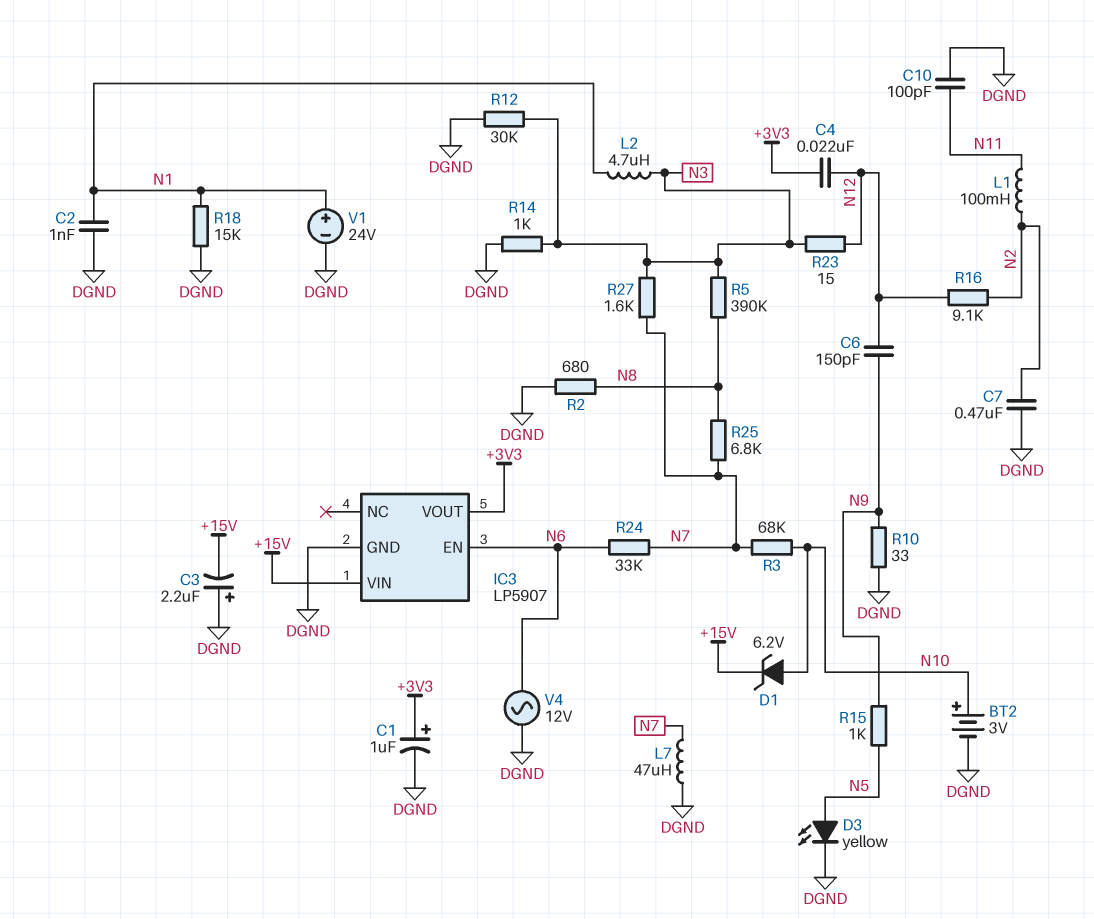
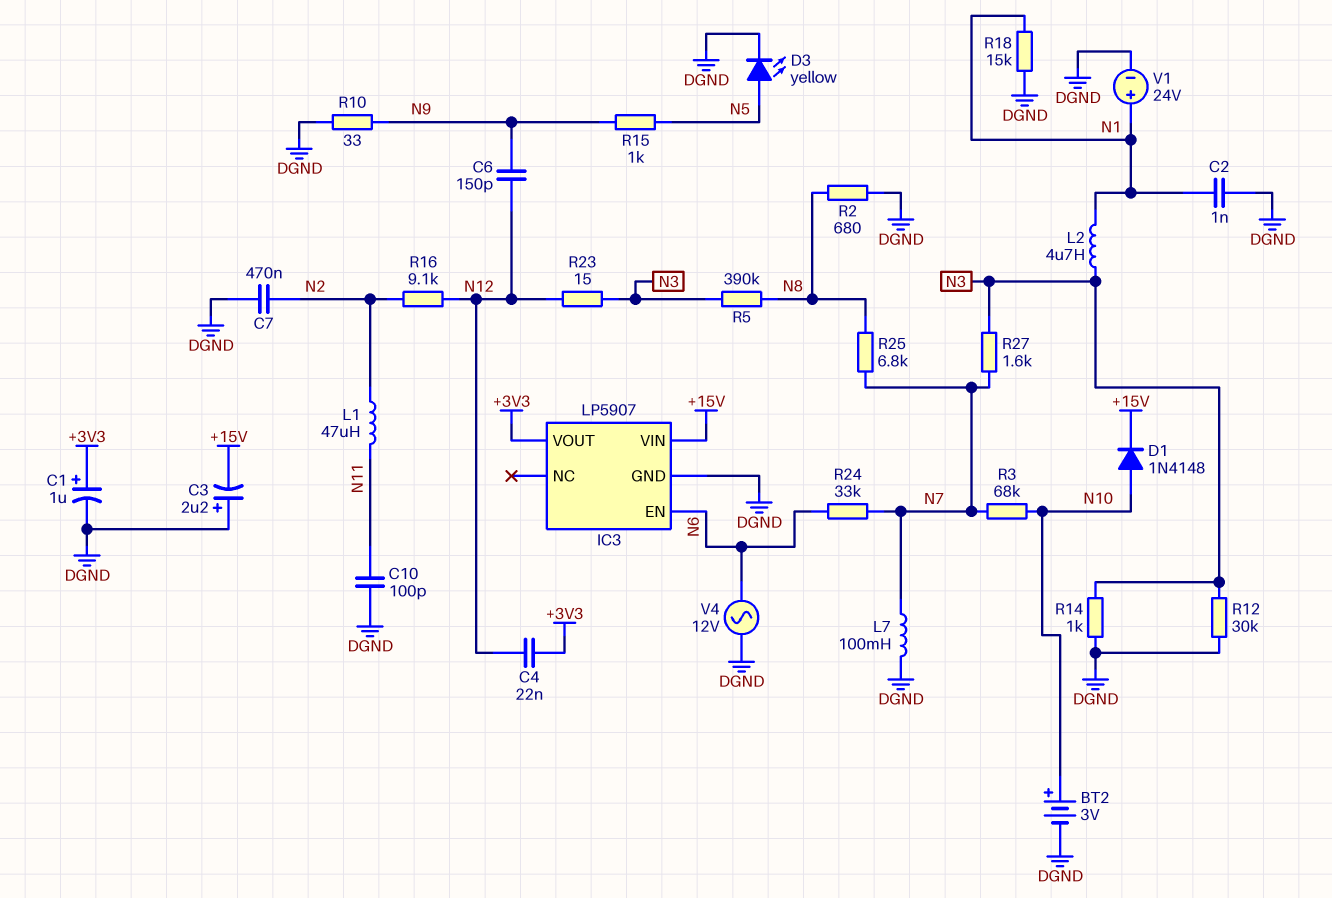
D1: zener 6.2V (A N10, K +15V) -> diode 1N4148 (A N10, K +15V)
L1: 100mH (N2, N11) -> 47uH (N2, N11)
L7: 47uH (DGND, N7) -> 100mH (DGND, N7)

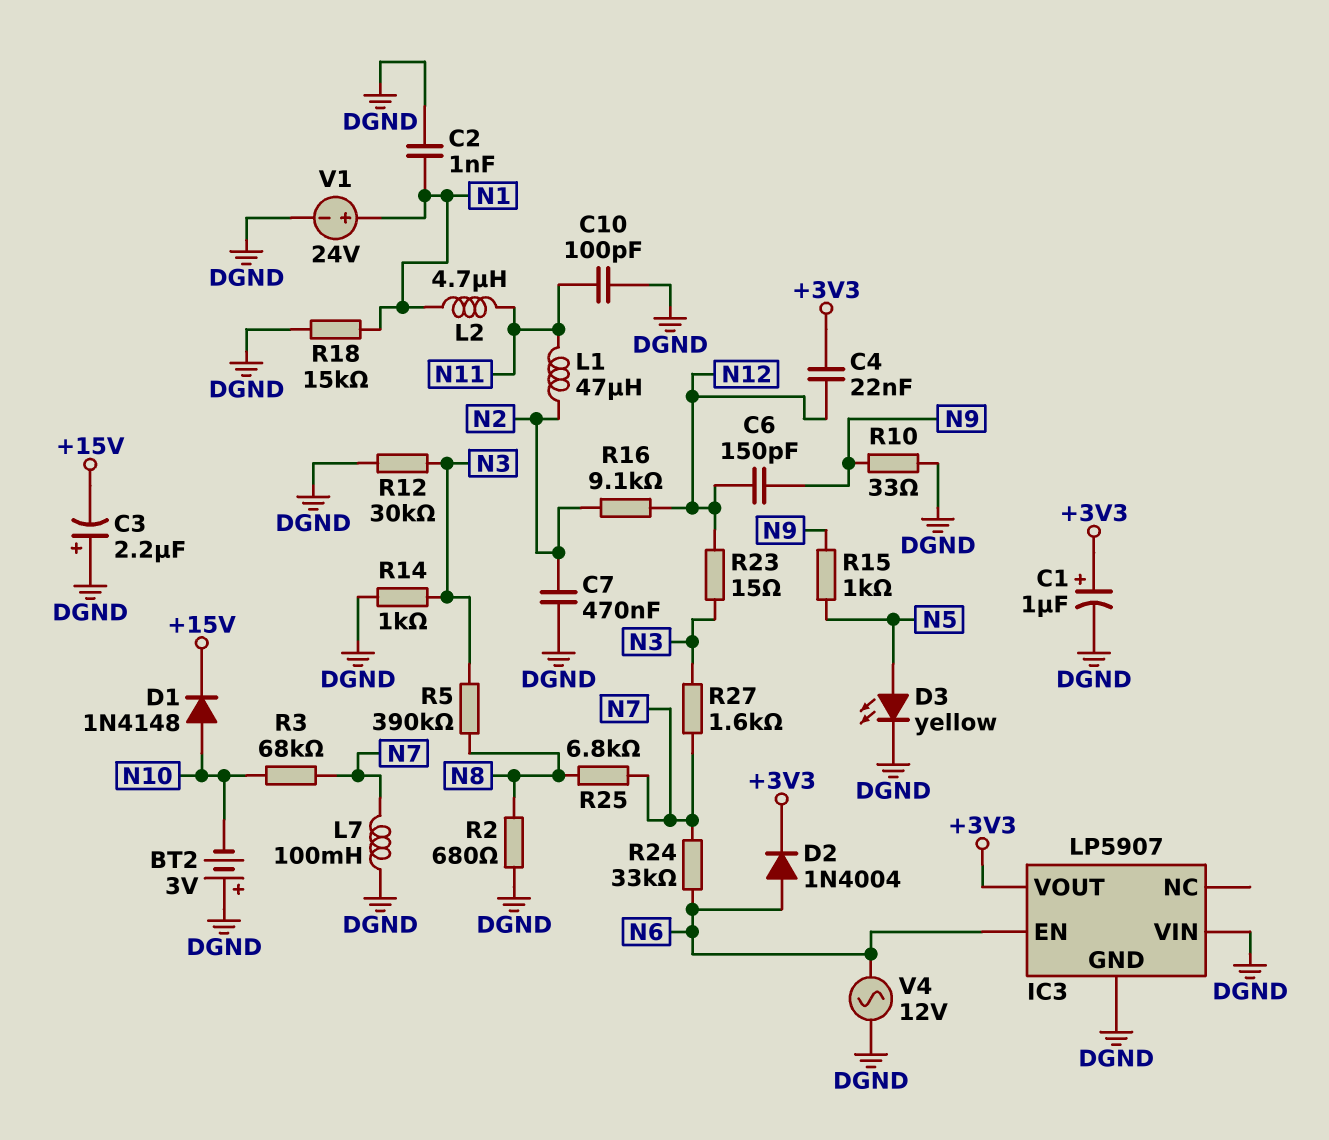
BT2: 3V (plus N10, minus DGND) -> 3V (plus DGND, minus N10)
D2: none -> diode 1N4004 (A N6, K +3V3)
IC3 pin VIN: +15V -> DGND
L2: 4.7uH (N1, N3) -> 4.7uH (N1, N11)

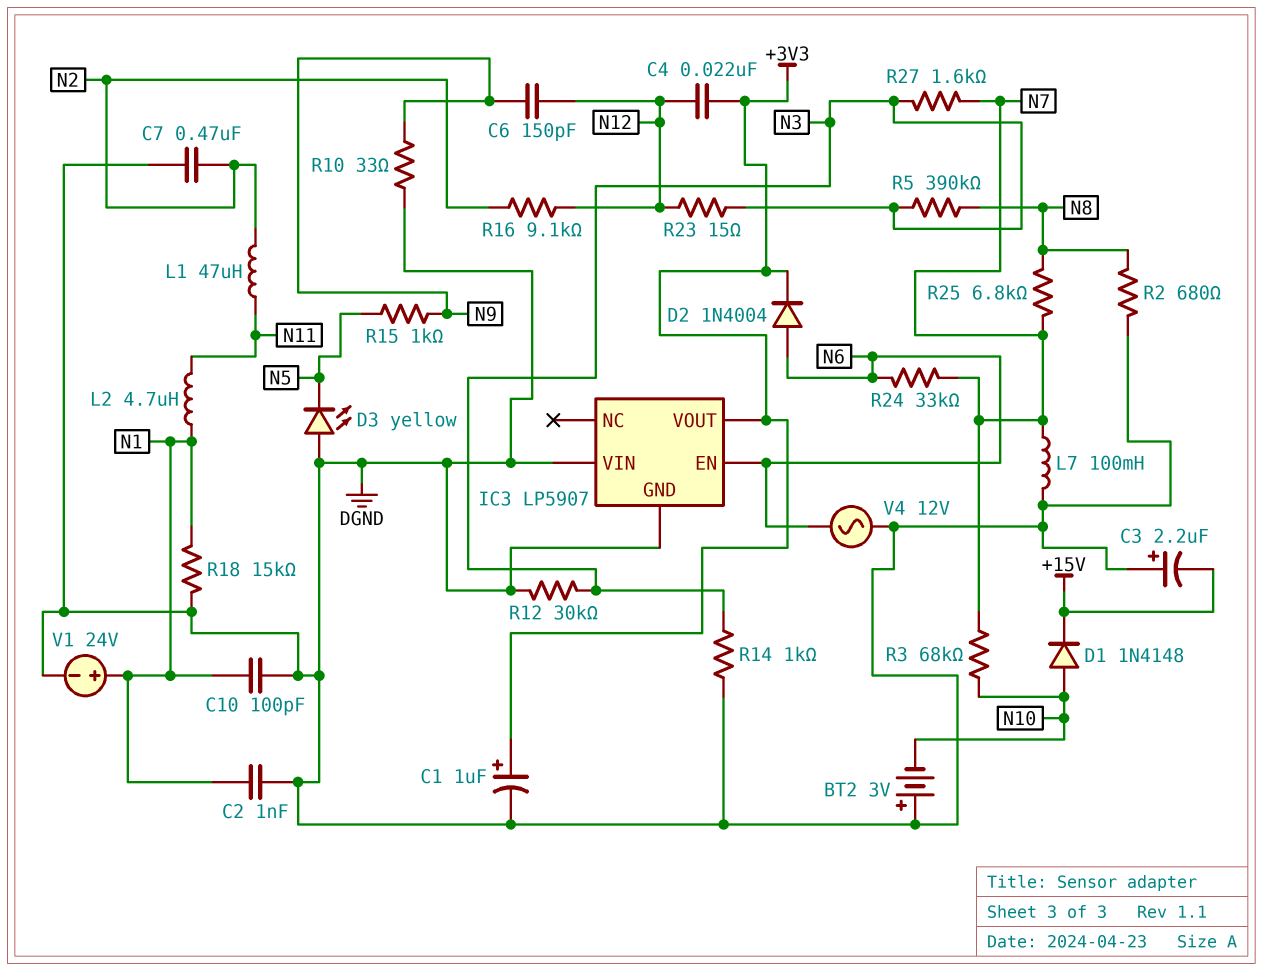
C10: 100pF (DGND, N11) -> 100pF (DGND, N1)
D3: LED yellow (A N5, K DGND) -> LED yellow (A DGND, K N5)

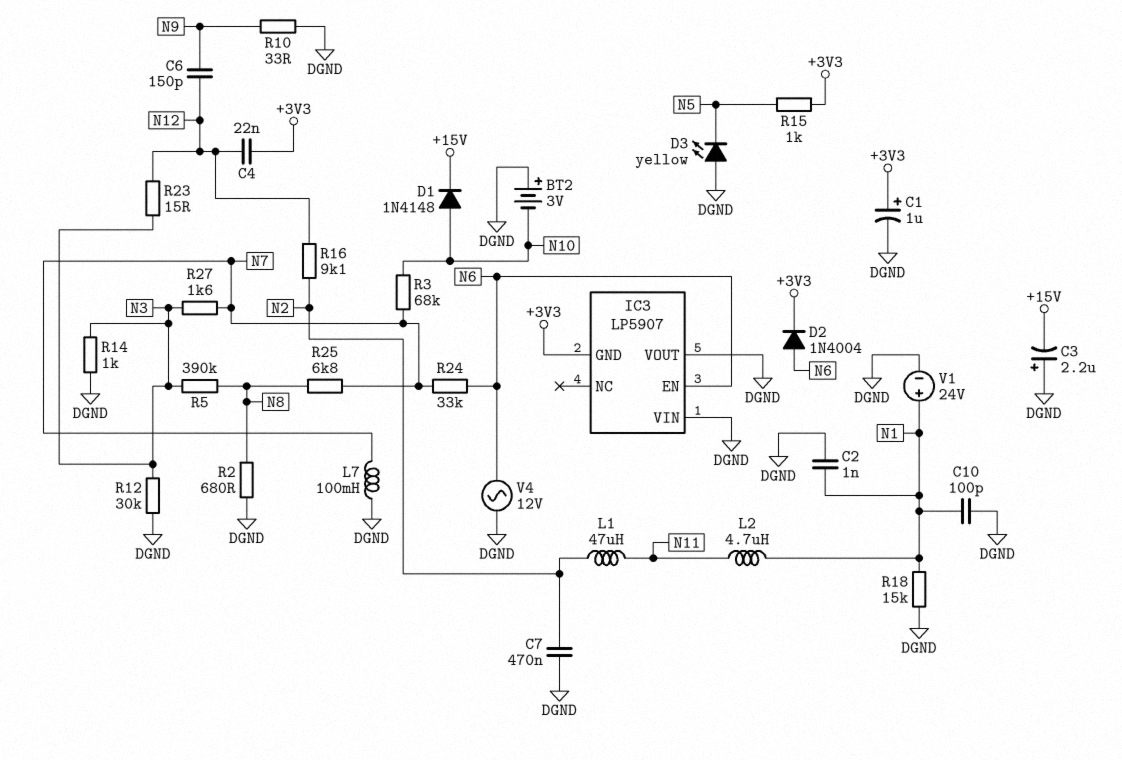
IC3 pin GND: DGND -> +3V3
IC3 pin VOUT: +3V3 -> DGND
R15: 1k (N5, N9) -> 1k (+3V3, N5)

